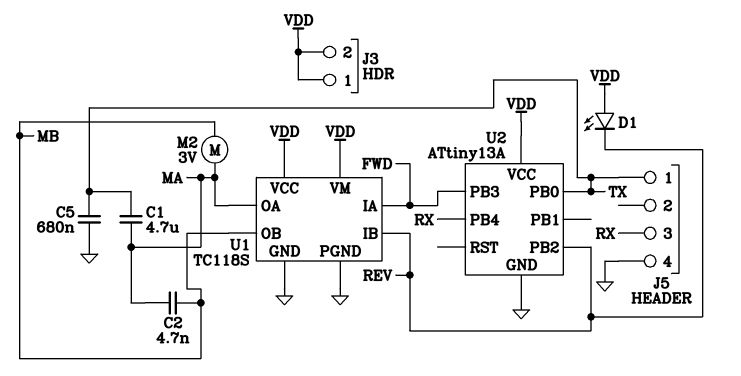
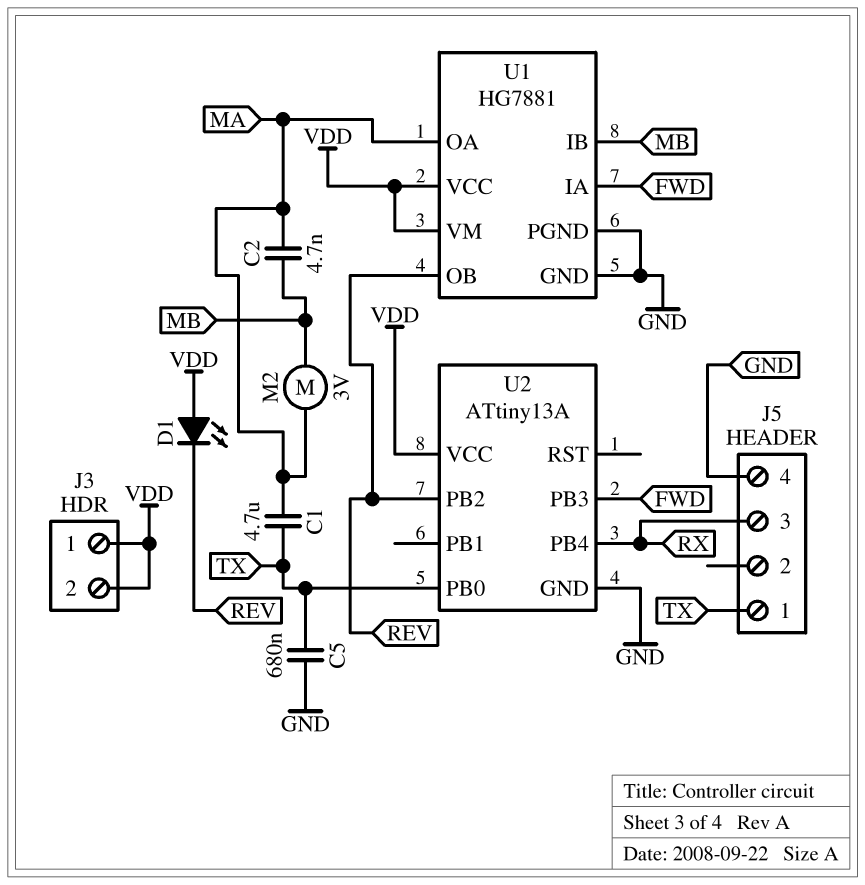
U1: TC118S -> HG7881
U1 pin IB: REV -> MB
U1 pin OB: MB -> REV

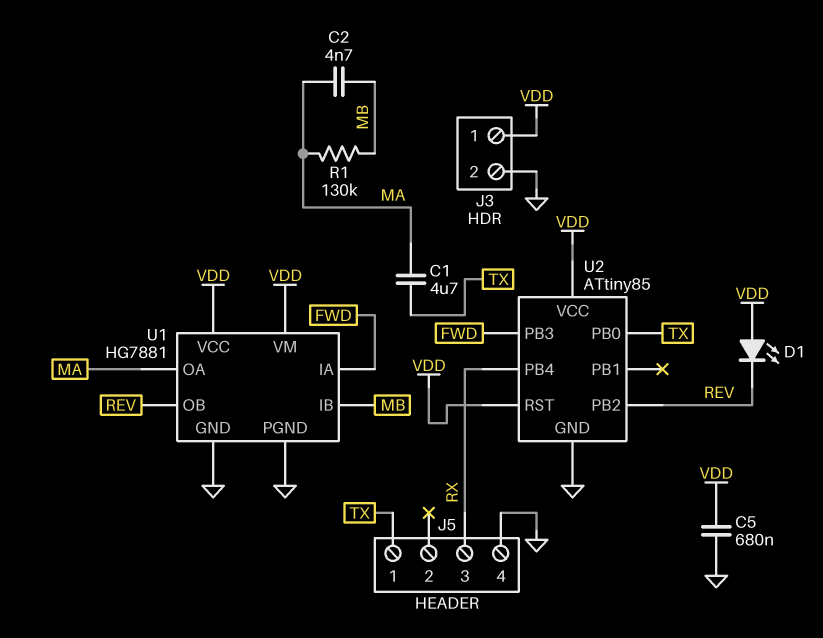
C5: 680nF (GND, TX) -> 680nF (GND, VDD)
J3 pin 2: VDD -> GND
M2: motor 3V (MA, MB) -> none
R1: none -> 130k (MA, MB)
U2: ATtiny13A -> ATtiny85
U2 pin RST: none -> VDD

